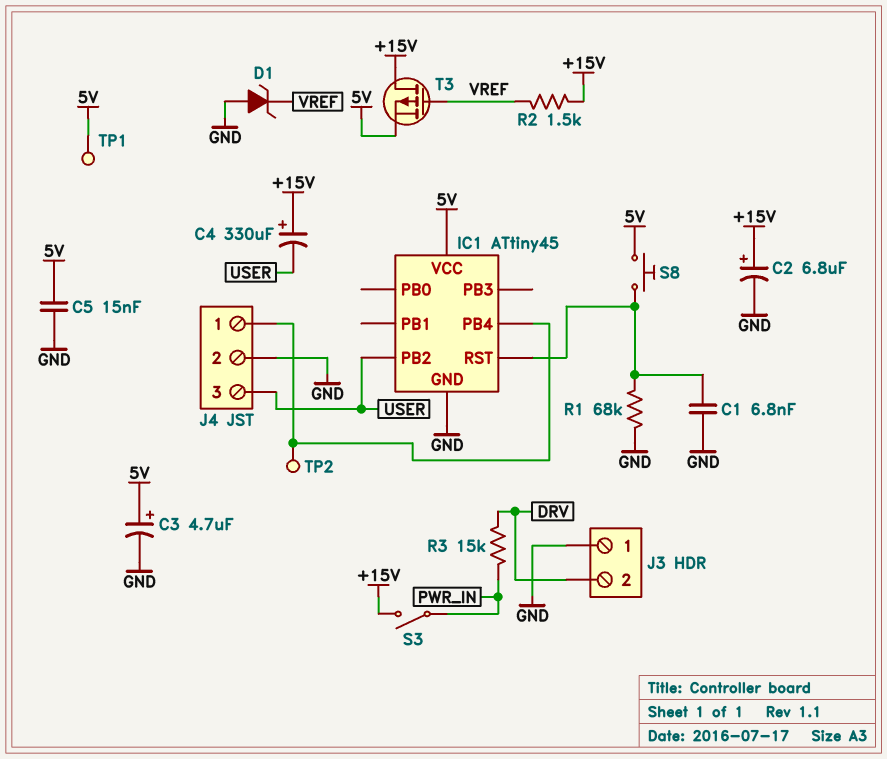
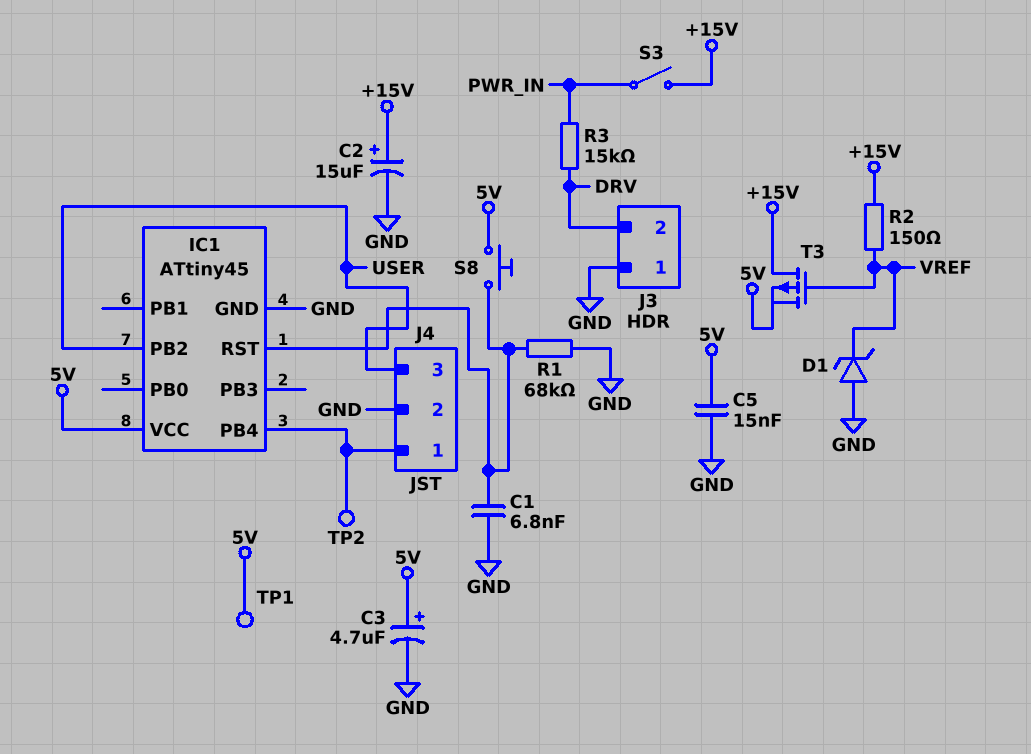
C2: 6.8uF (plus +15V, minus GND) -> 15uF (plus +15V, minus GND)
C4: 330uF (plus +15V, minus USER) -> none
R2: 1.5k (+15V, VREF) -> 150 (+15V, VREF)

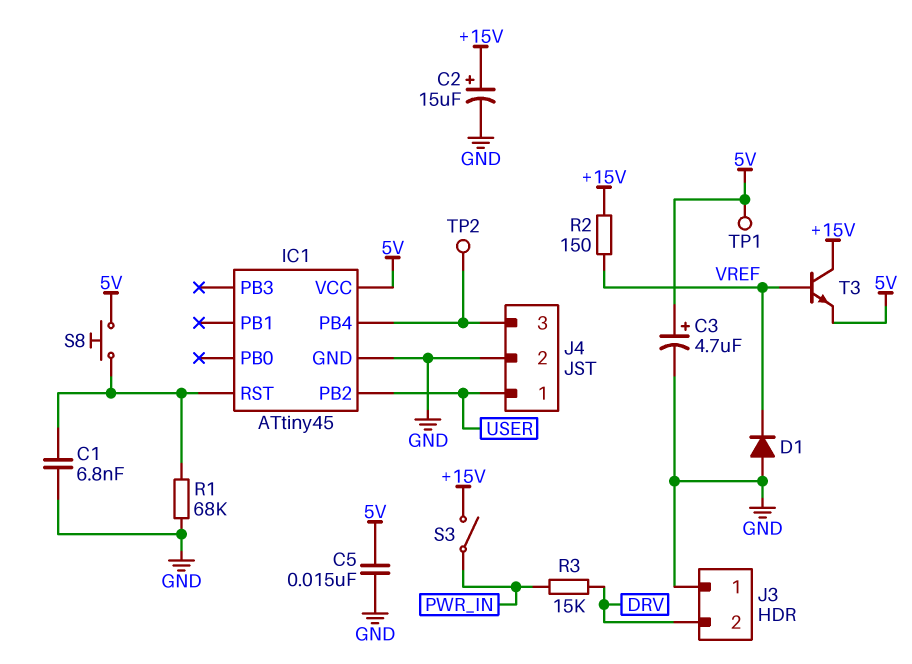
D1: zener (A GND, K VREF) -> diode (A GND, K VREF)
J4 pin 1: IC1/PB4 -> USER
J4 pin 3: USER -> IC1/PB4
T3: PMOS (G VREF, D +15V, S 5V) -> NPN (B VREF, C +15V, E 5V)

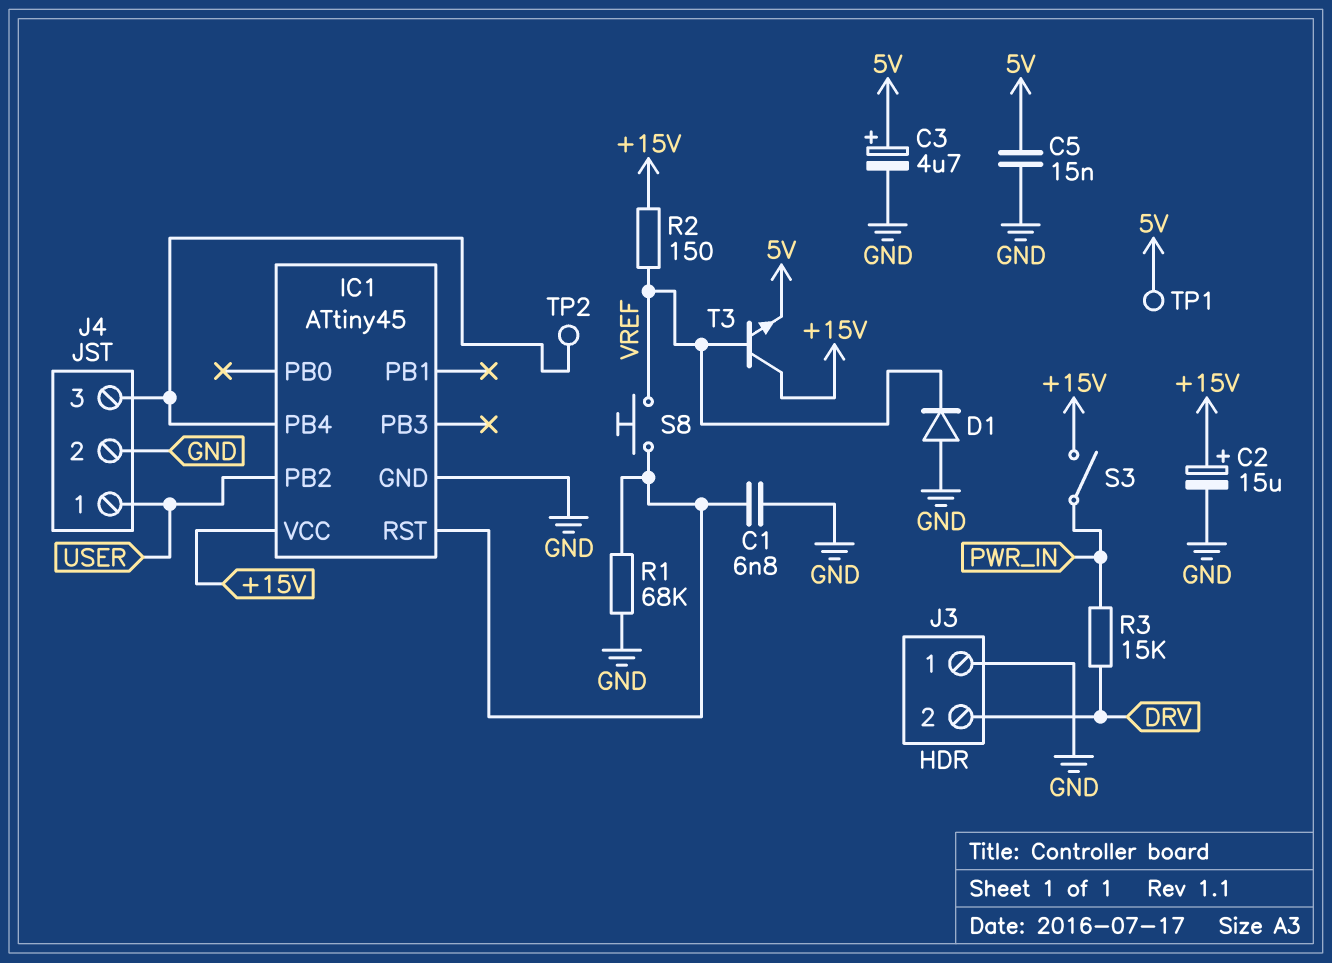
IC1 pin VCC: 5V -> +15V
S8: button (5V, IC1/RST) -> button (IC1/RST, VREF)

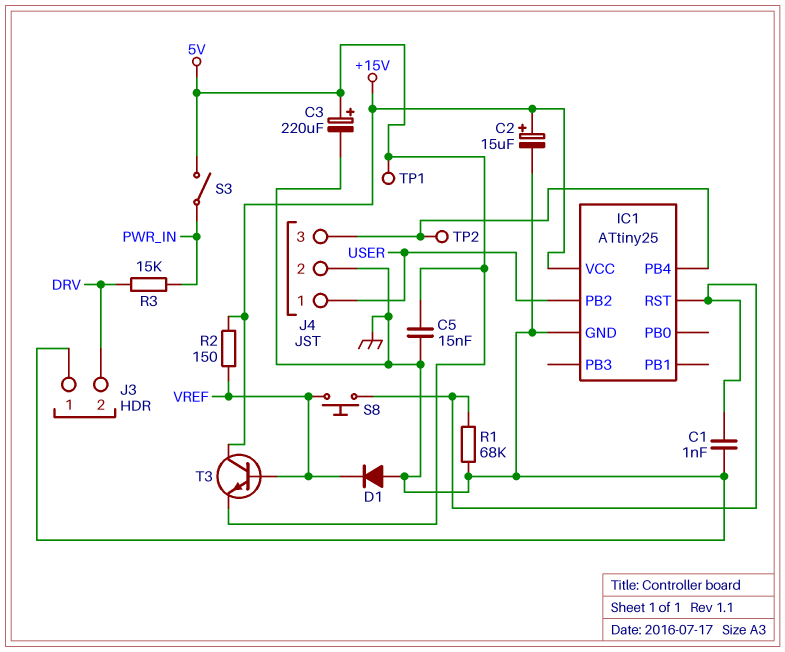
C1: 6.8nF (GND, IC1/RST) -> 1nF (GND, IC1/RST)
C3: 4.7uF (plus 5V, minus GND) -> 220uF (plus 5V, minus GND)
IC1: ATtiny45 -> ATtiny25
S3: switch (+15V, PWR_IN) -> switch (5V, PWR_IN)

